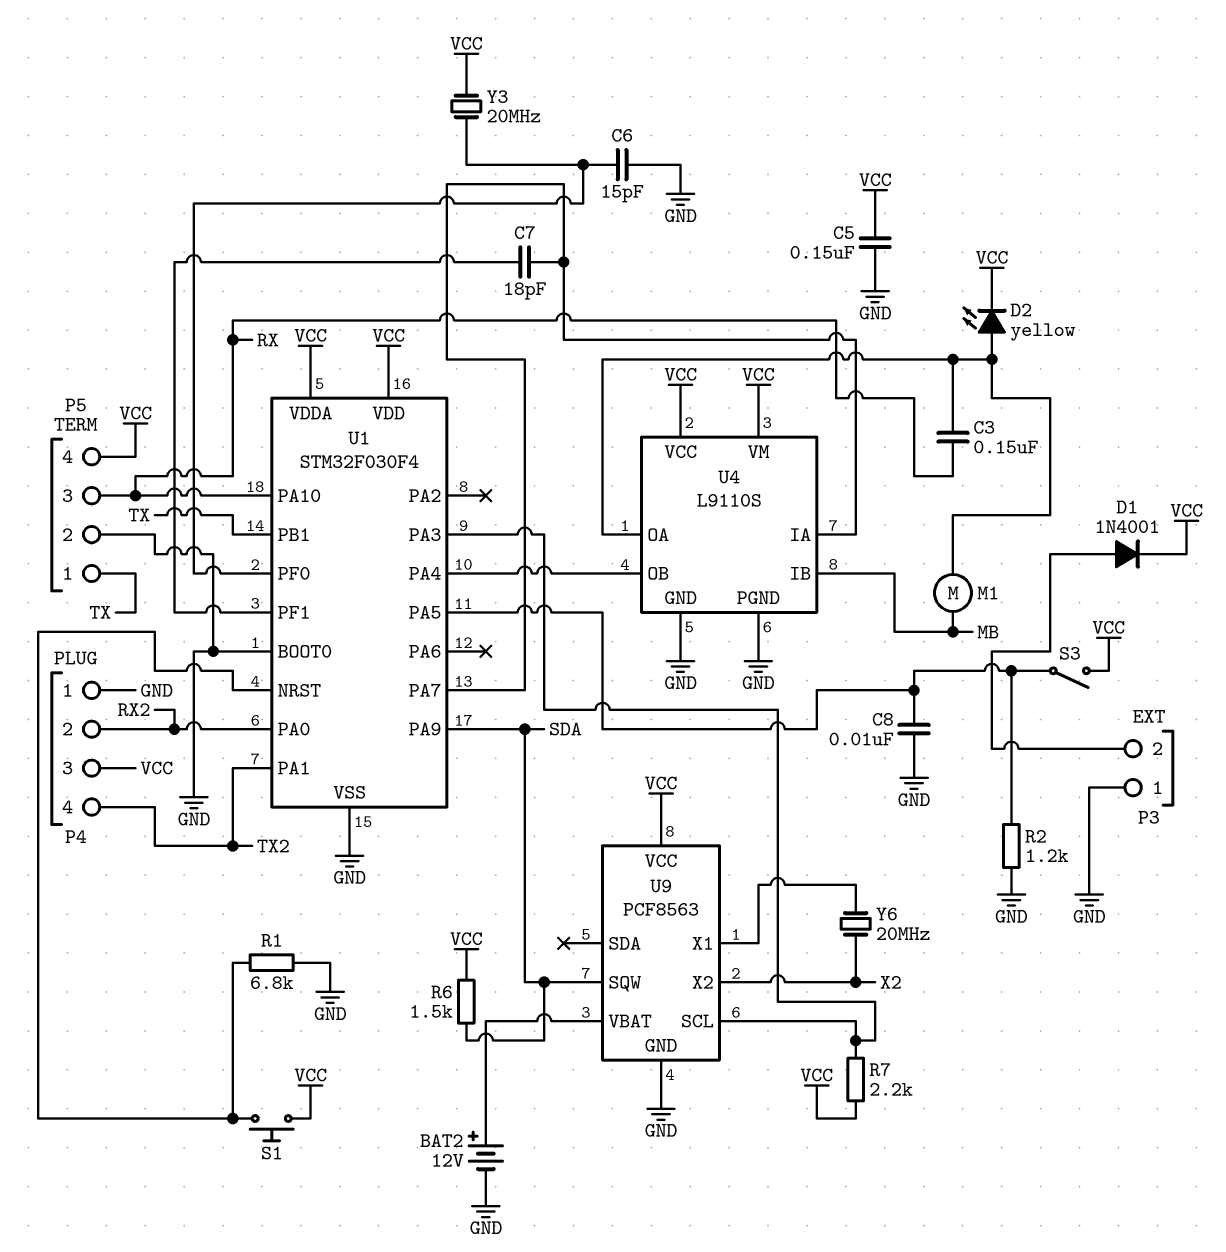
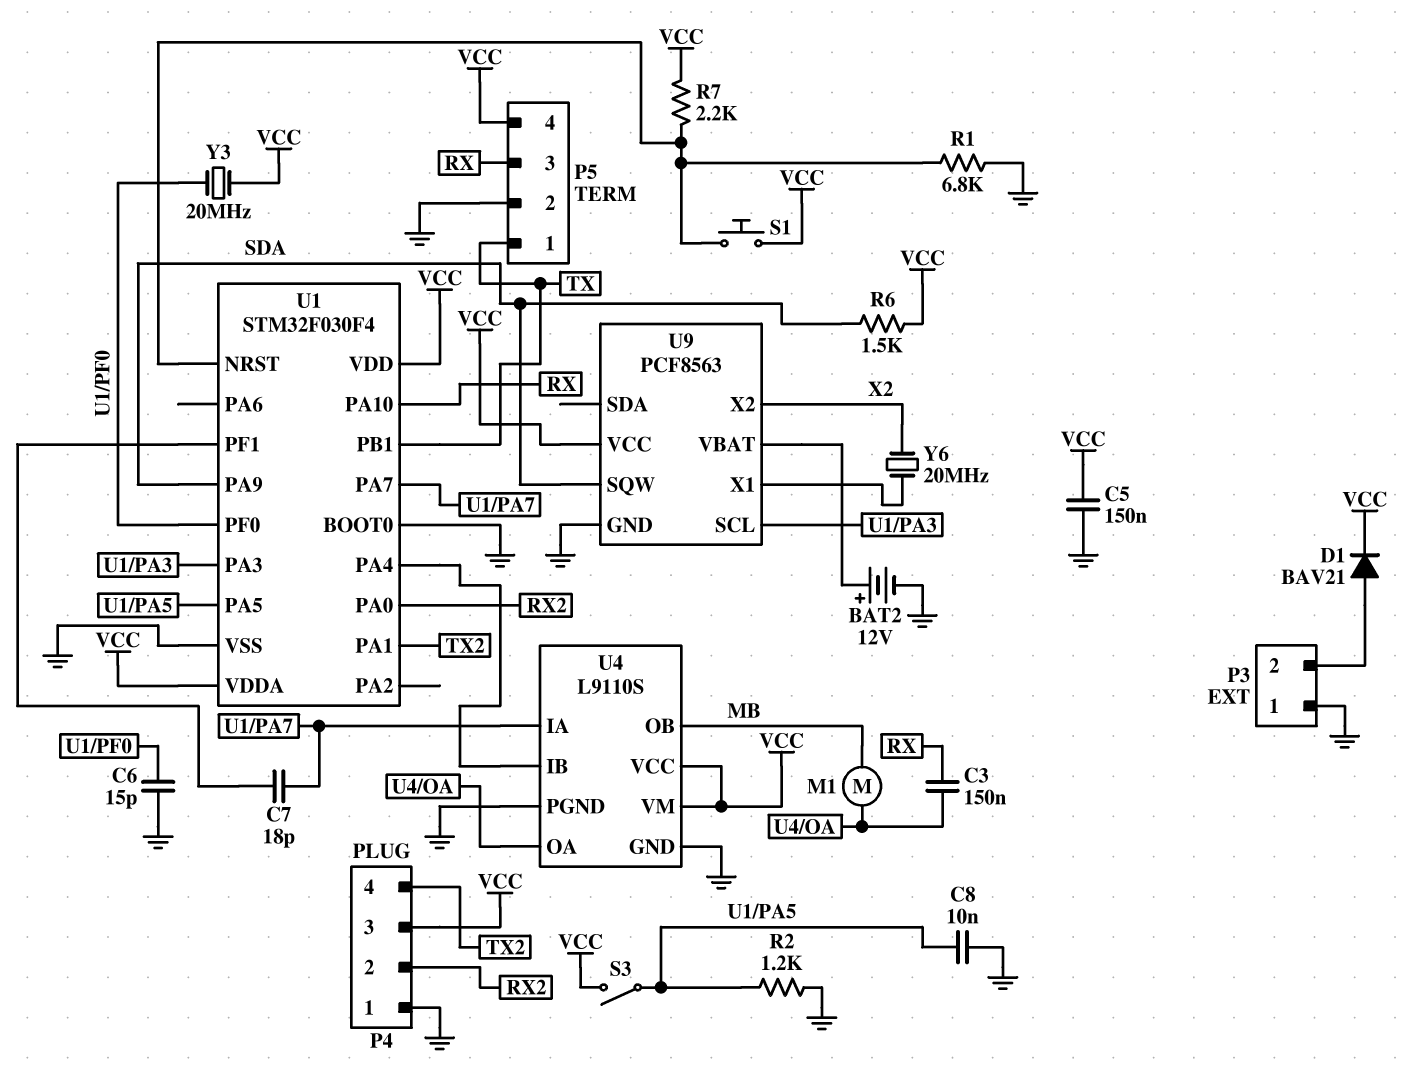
D1: diode 1N4001 (A P3/2, K VCC) -> diode BAV21 (A P3/2, K VCC)
D2: LED yellow (A U4/OA, K VCC) -> none
R7: 2.2k (U1/PA3, VCC) -> 2.2k (U1/NRST, VCC)
U4 pin IB: MB -> U1/PA4
U4 pin OB: U1/PA4 -> MB

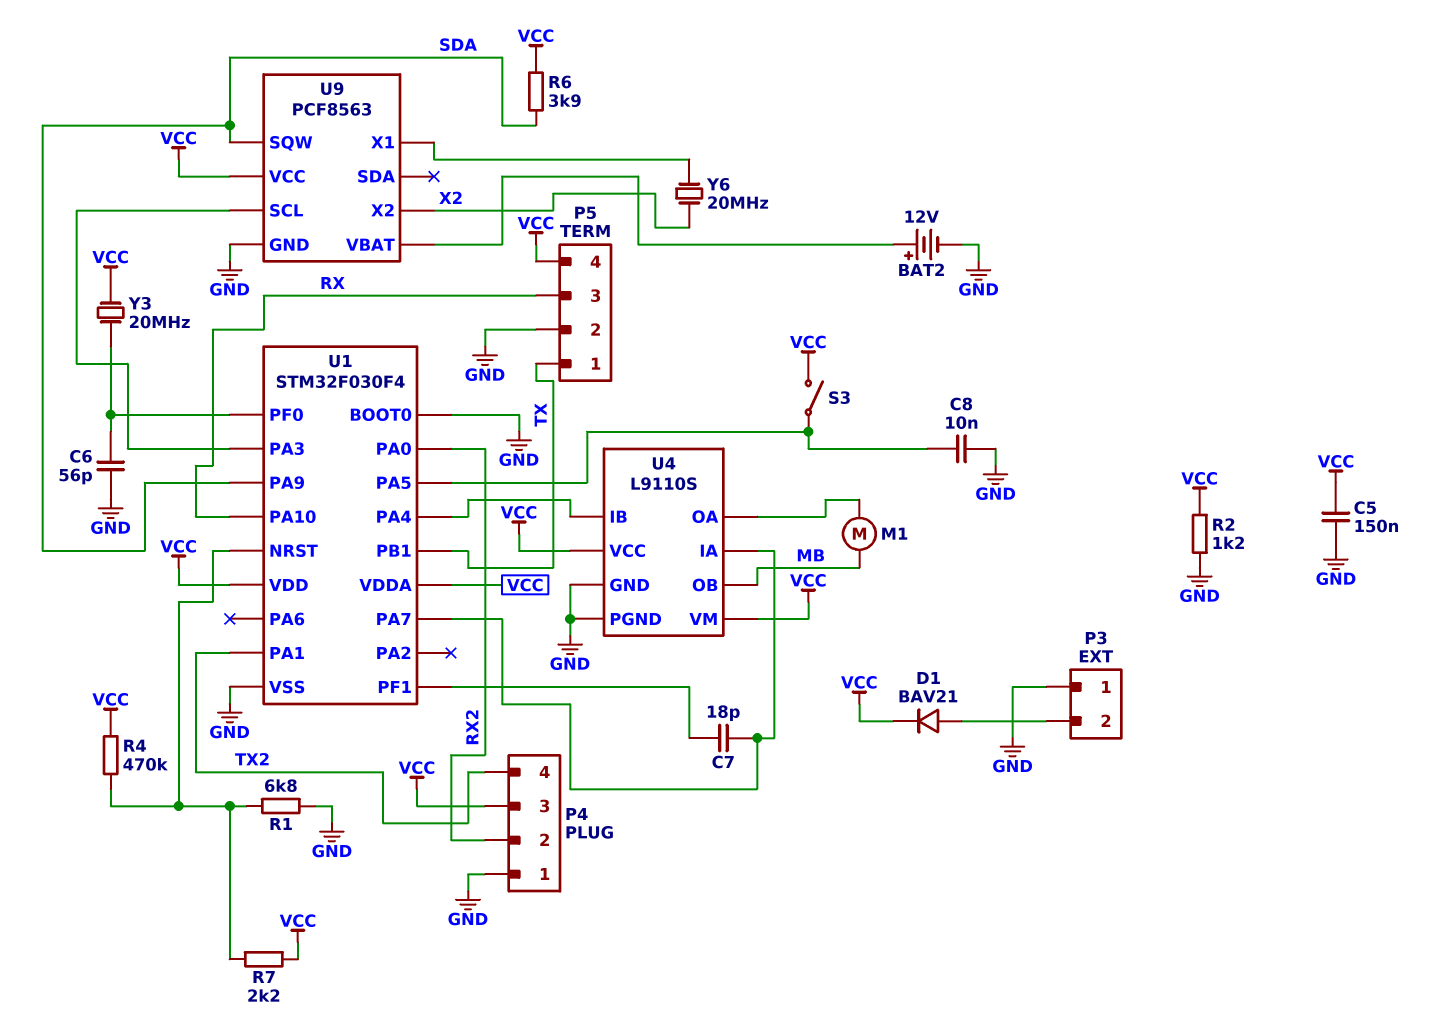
C3: 150nF (RX, U4/OA) -> none
C6: 15pF (GND, U1/PF0) -> 56pF (GND, U1/PF0)
R2: 1.2k (GND, U1/PA5) -> 1.2k (GND, VCC)
R4: none -> 470k (U1/NRST, VCC)
R6: 1.5k (SDA, VCC) -> 3.9k (SDA, VCC)
S1: button (U1/NRST, VCC) -> none

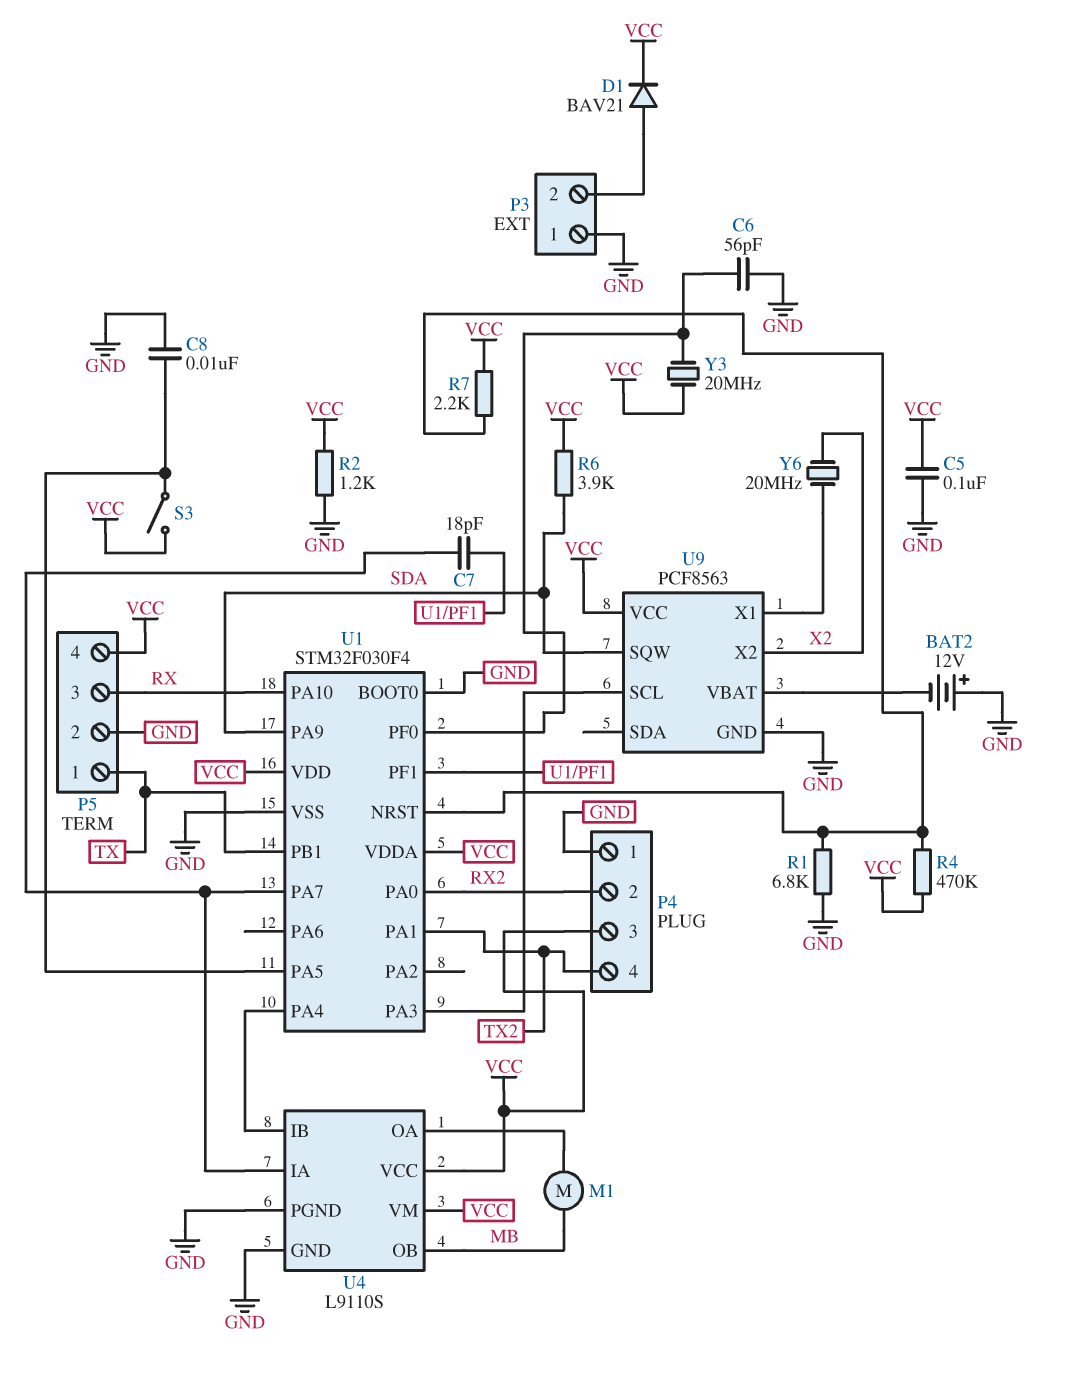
BAT2: 12V (plus U9/VBAT, minus GND) -> 12V (plus GND, minus U9/VBAT)
C5: 150nF (GND, VCC) -> 100nF (GND, VCC)

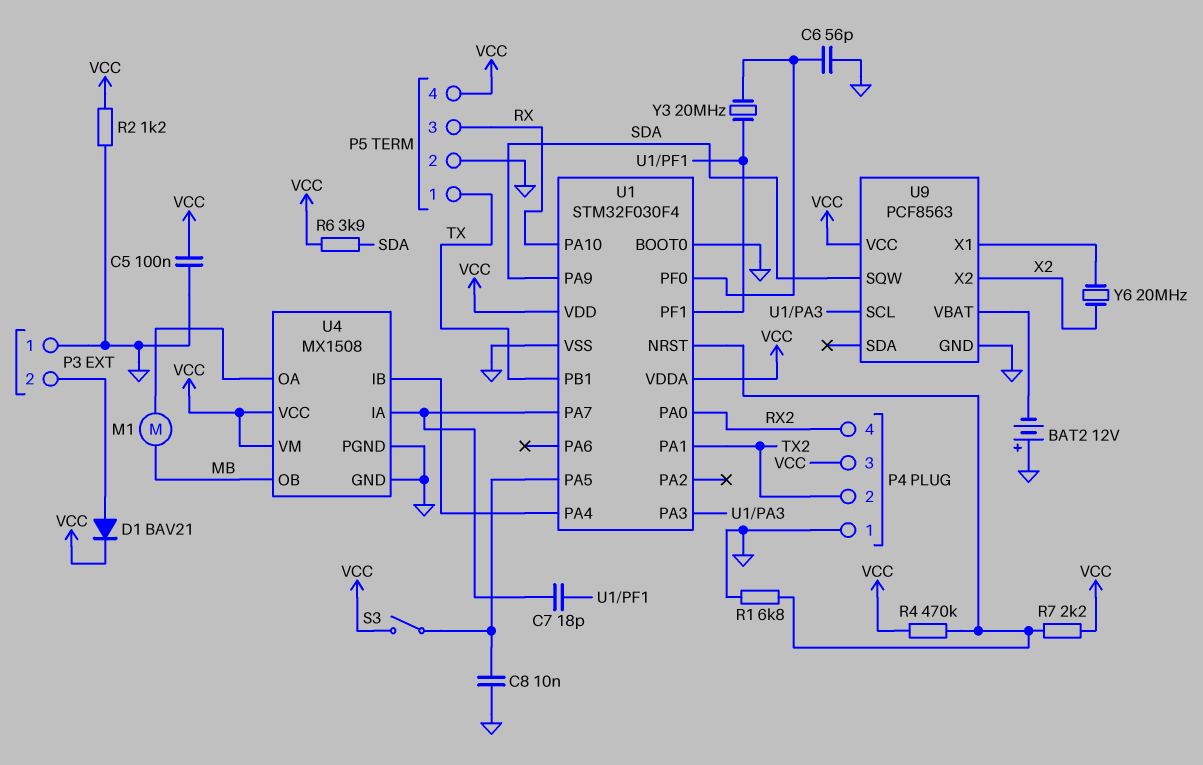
P4 pin 2: RX2 -> TX2
P4 pin 4: TX2 -> RX2
U4: L9110S -> MX1508
Y3: 20MHz (U1/PF0, VCC) -> 20MHz (U1/PF0, U1/PF1)

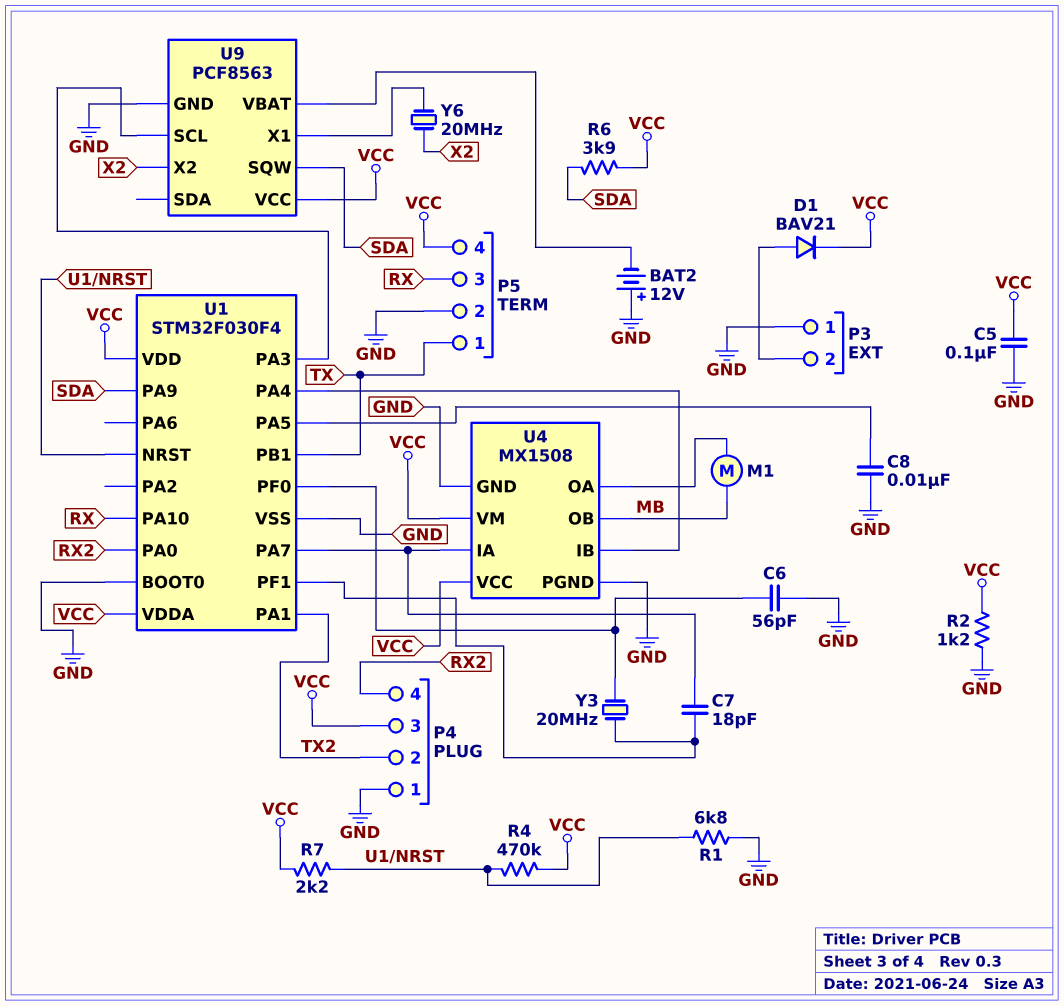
S3: switch (U1/PA5, VCC) -> none

